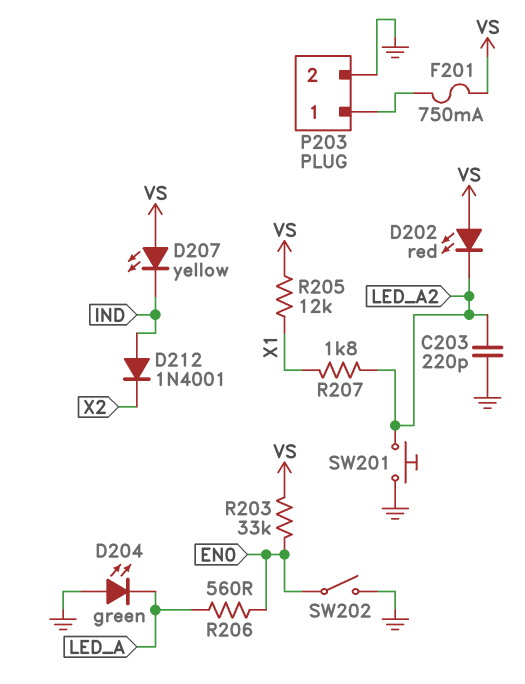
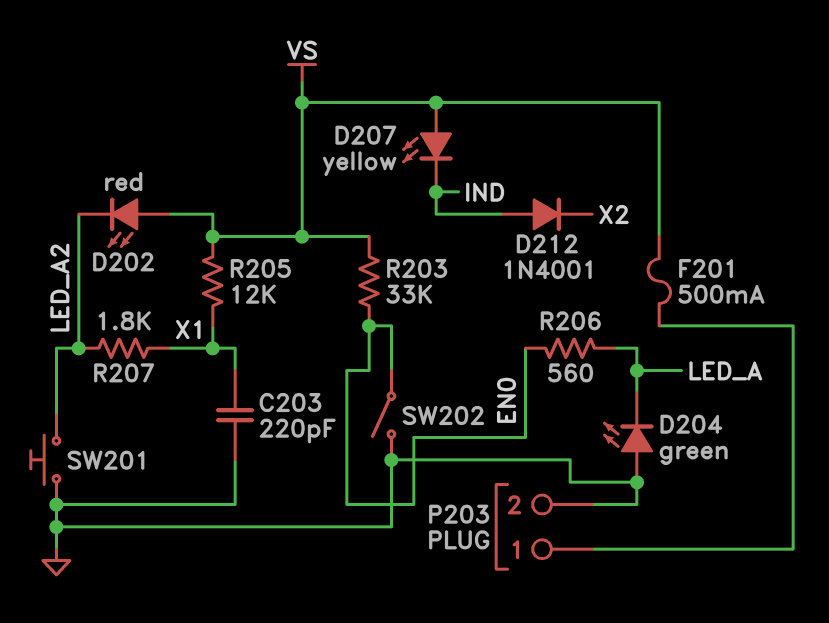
C203: 220pF (GND, LED_A2) -> 220pF (GND, X1)
F201: 750mA (P203/1, VS) -> 500mA (P203/1, VS)

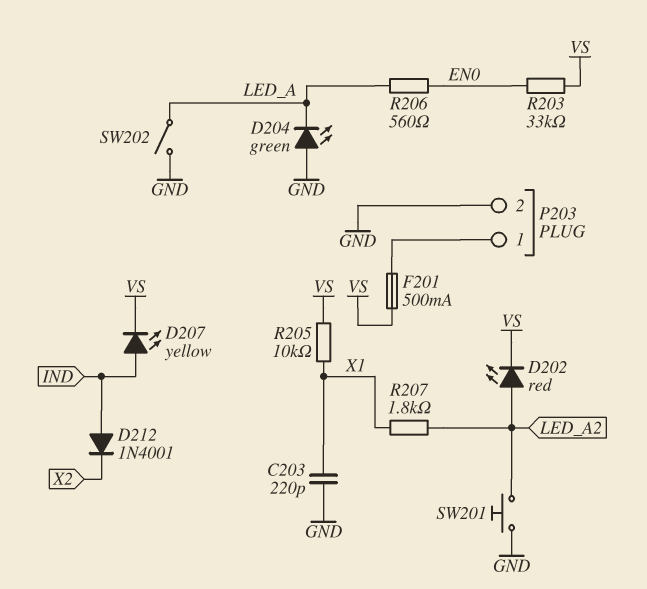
D202: LED red (A VS, K LED_A2) -> LED red (A LED_A2, K VS)
D207: LED yellow (A VS, K IND) -> LED yellow (A IND, K VS)
R205: 12k (VS, X1) -> 10k (VS, X1)
SW202: switch (EN0, GND) -> switch (GND, LED_A)

